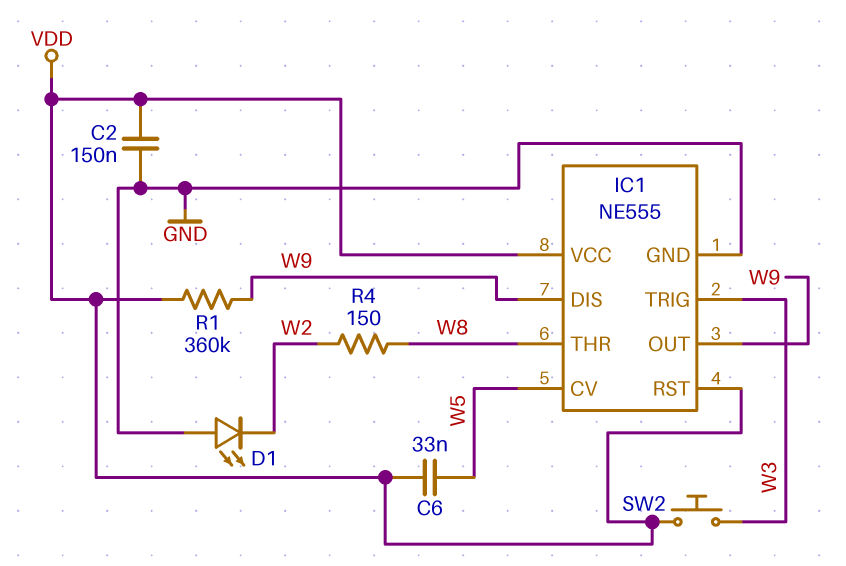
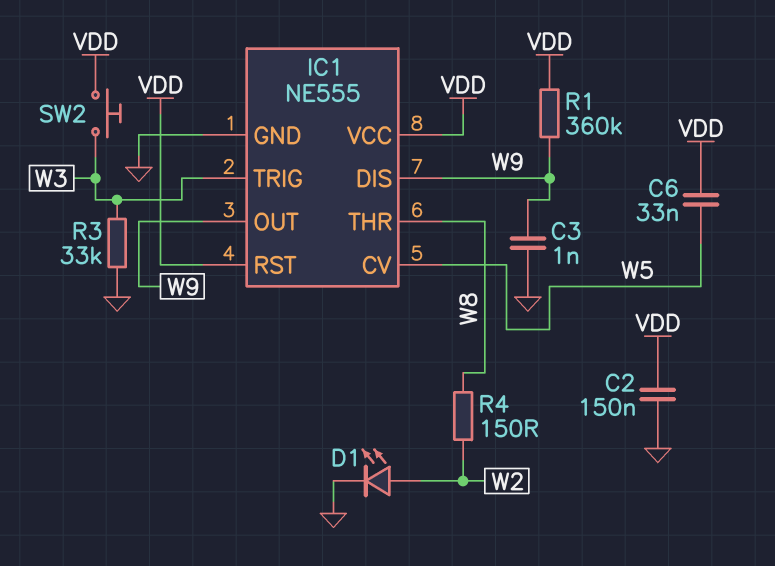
C3: none -> 1nF (GND, W9)
D1: LED (A GND, K W2) -> LED (A W2, K GND)
R3: none -> 33k (GND, W3)

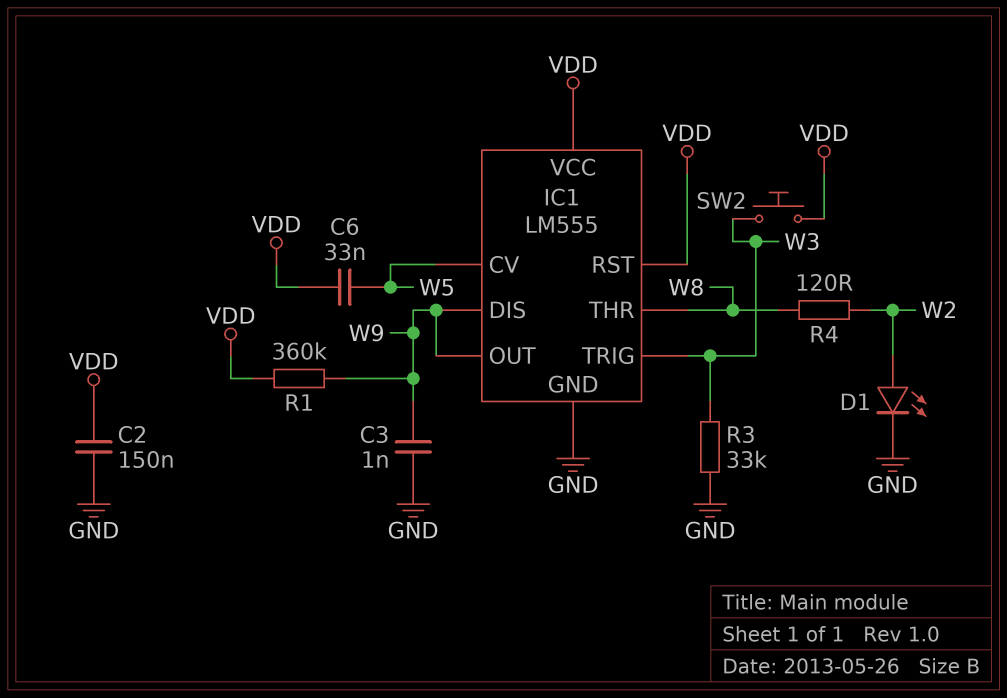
IC1: NE555 -> LM555
R4: 150 (W2, W8) -> 120 (W2, W8)

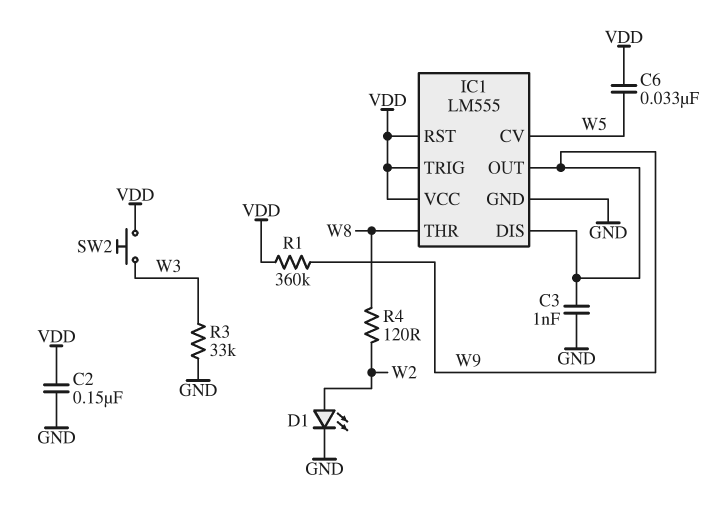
IC1 pin TRIG: W3 -> VDD

